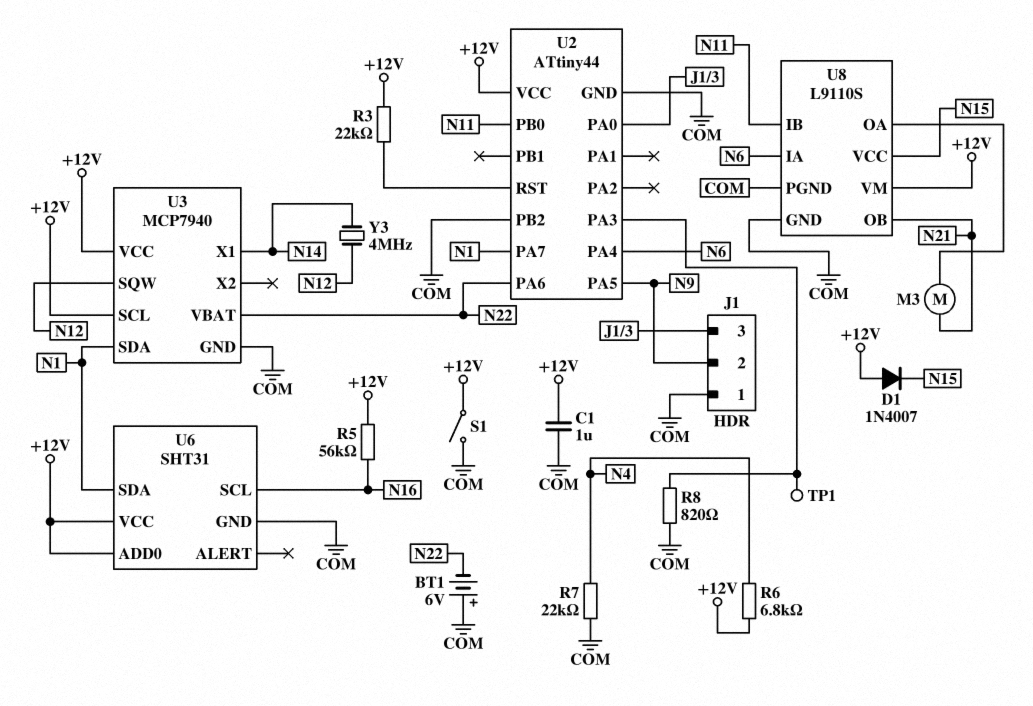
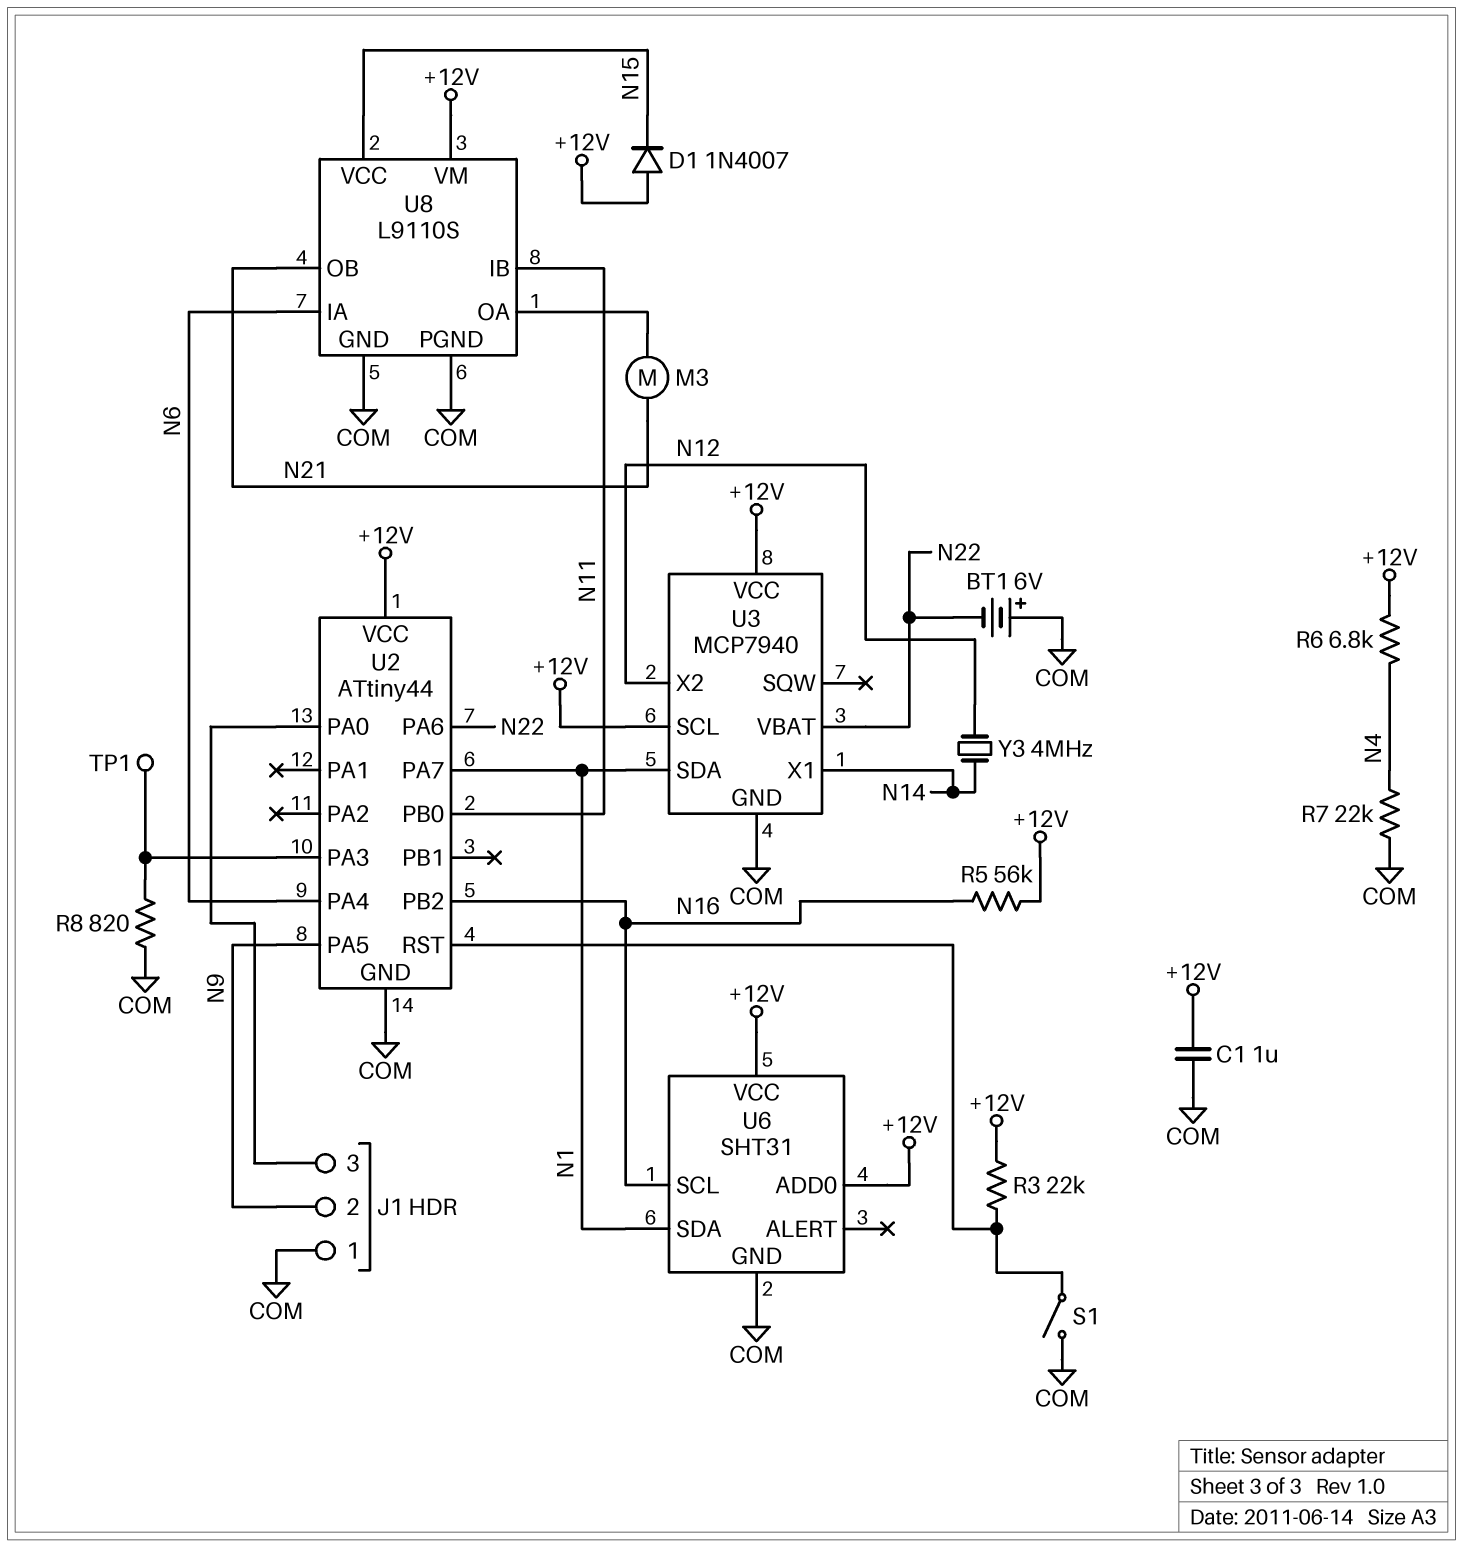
S1: switch (+12V, COM) -> switch (COM, U2/RST)
U2 pin PB2: COM -> N16
U3 pin SQW: N12 -> none
U3 pin X2: none -> N12

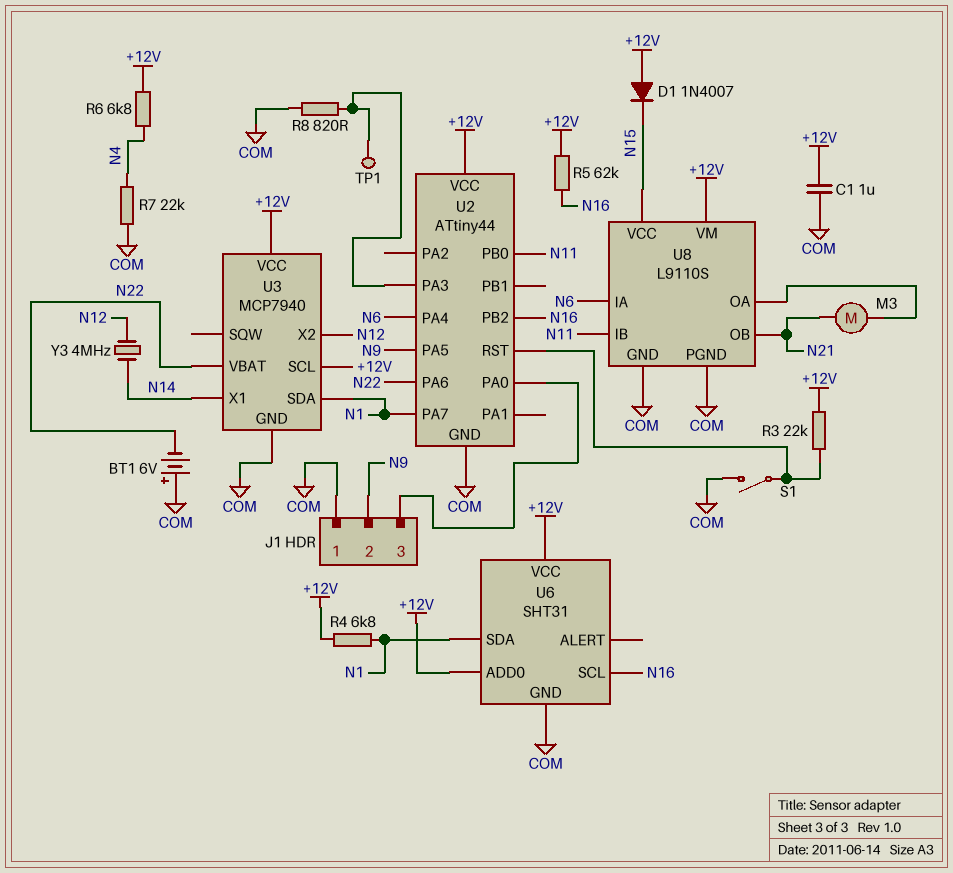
R4: none -> 6.8k (+12V, N1)
R5: 56k (+12V, N16) -> 62k (+12V, N16)

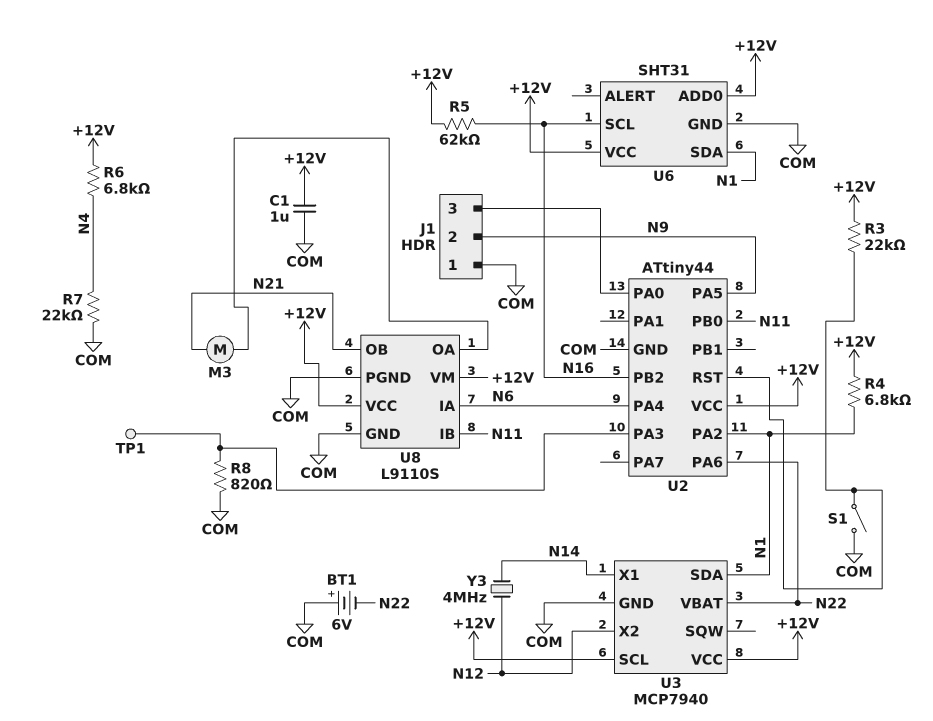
D1: diode 1N4007 (A +12V, K N15) -> none
U2 pin PA2: none -> N1
U2 pin PA7: N1 -> none
U8 pin VCC: N15 -> +12V

